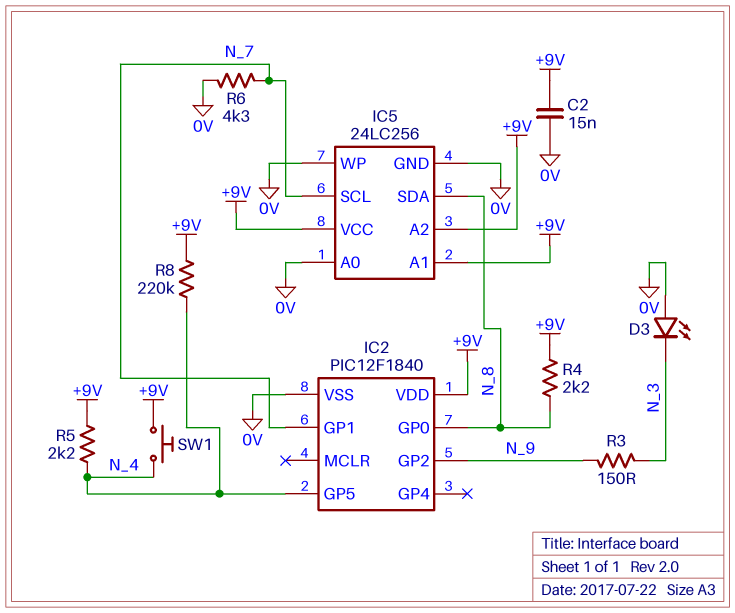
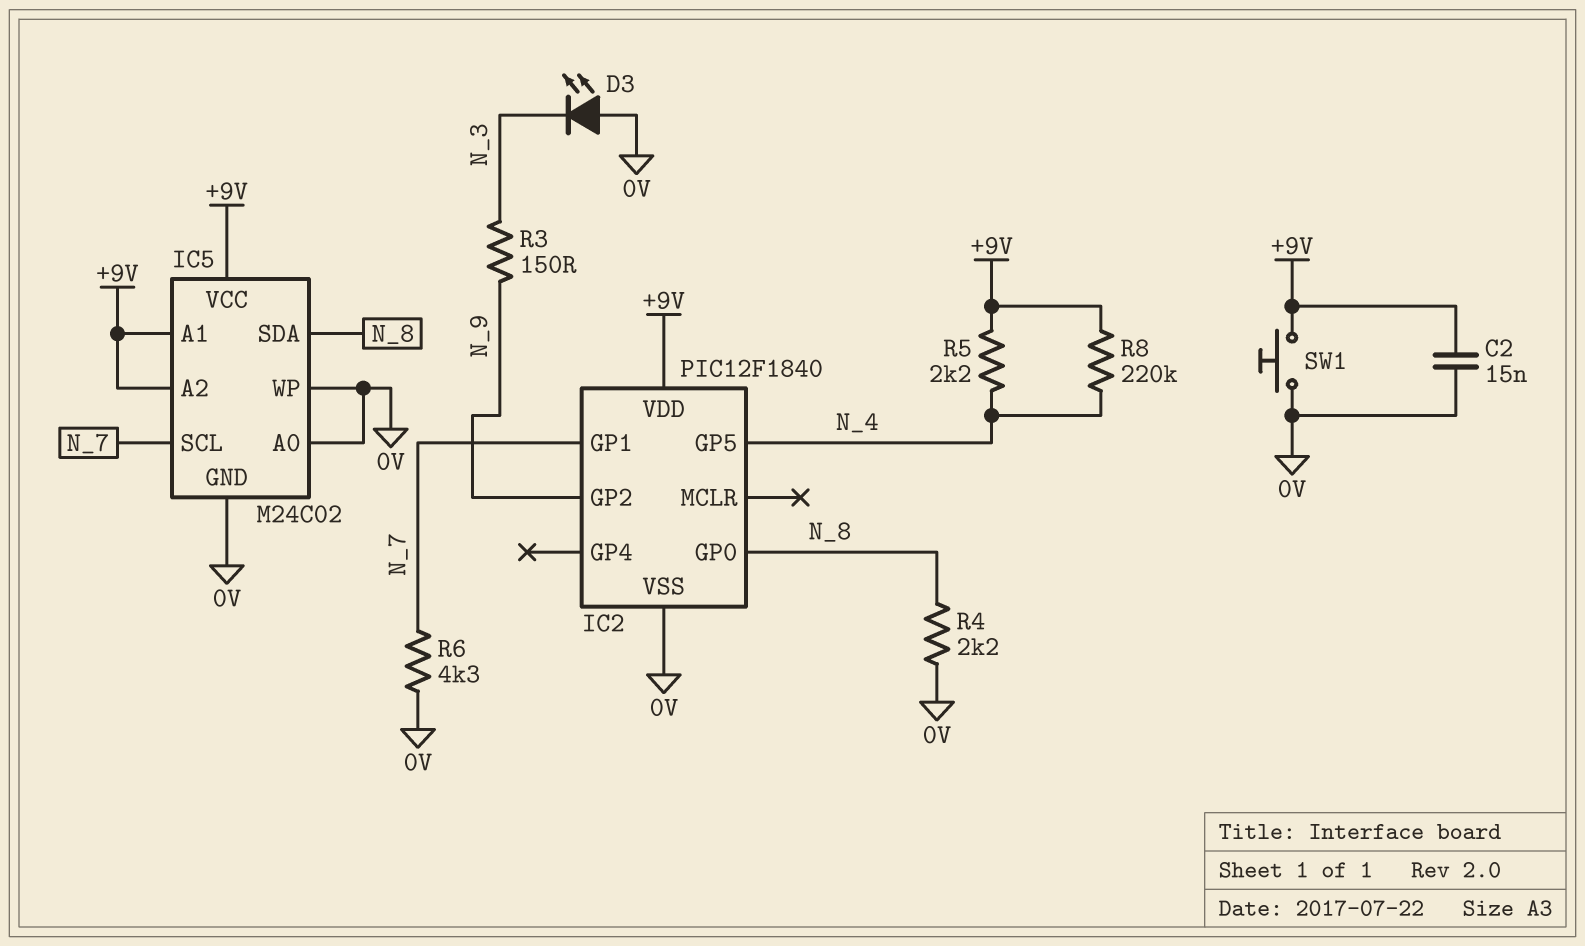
IC5: 24LC256 -> M24C02
R4: 2.2k (+9V, N_8) -> 2.2k (0V, N_8)
SW1: button (+9V, N_4) -> button (+9V, 0V)

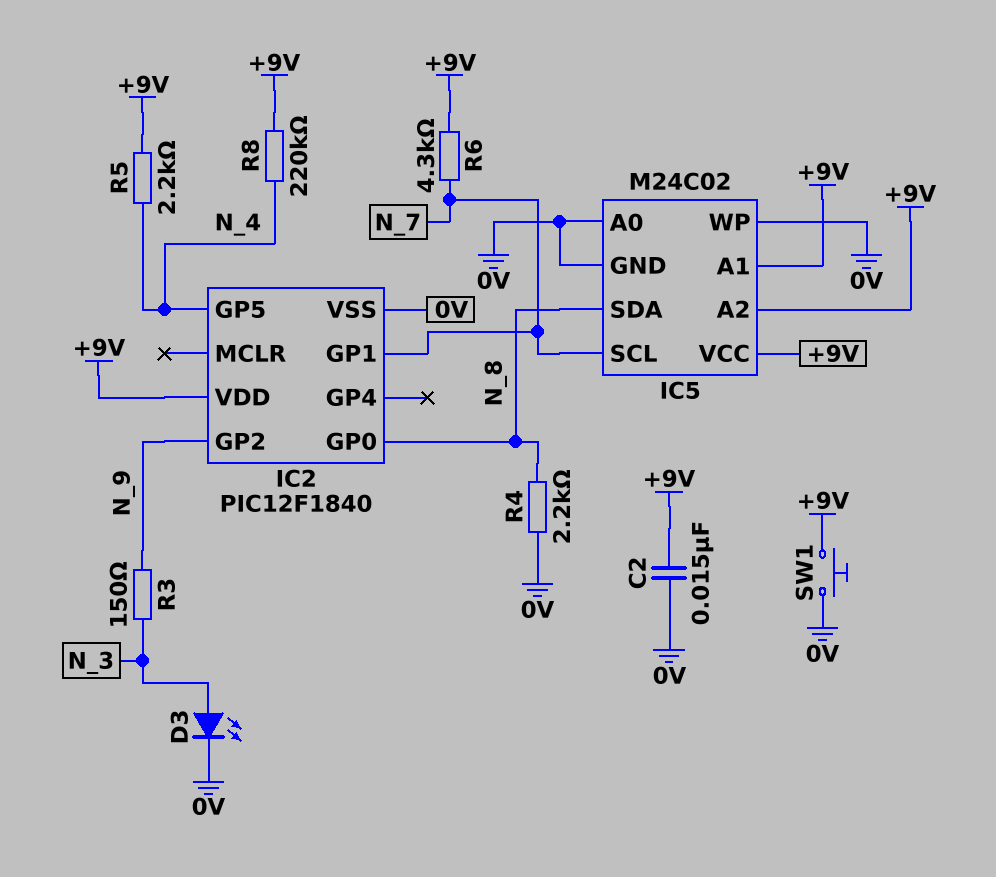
D3: LED (A 0V, K N_3) -> LED (A N_3, K 0V)
R6: 4.3k (0V, N_7) -> 4.3k (+9V, N_7)

